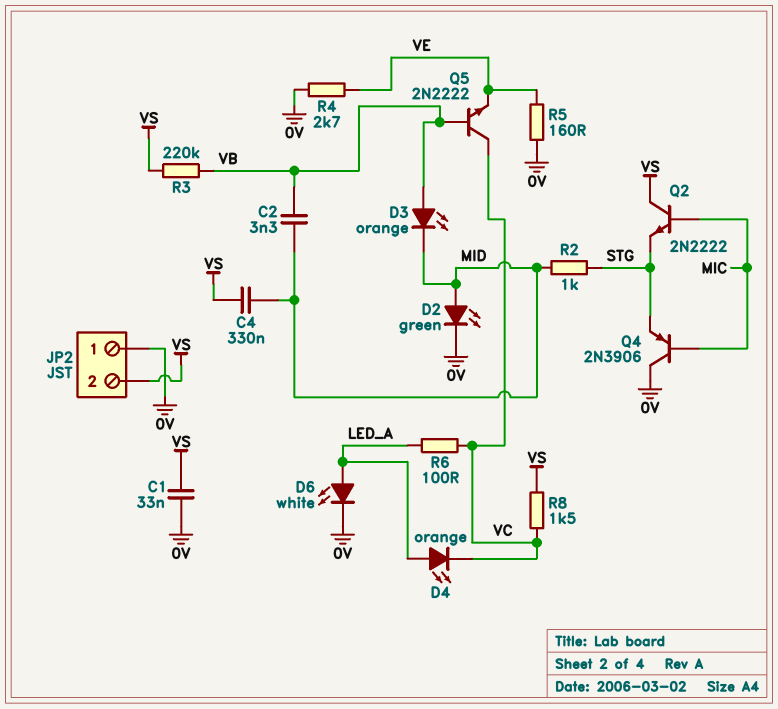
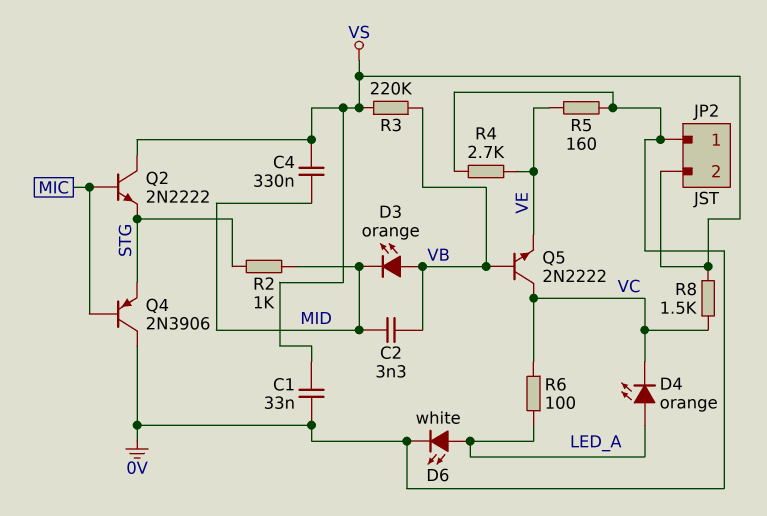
D2: LED green (A MID, K 0V) -> none

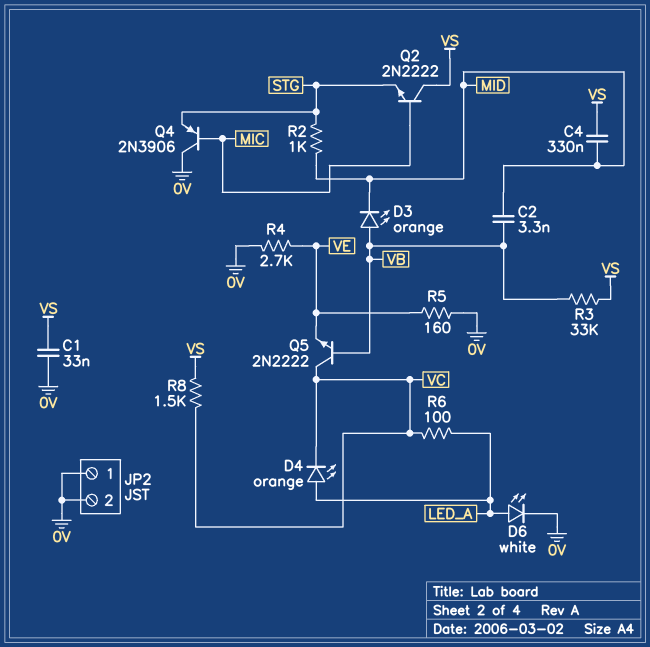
JP2 pin 2: VS -> 0V
R3: 220k (VB, VS) -> 33k (VB, VS)

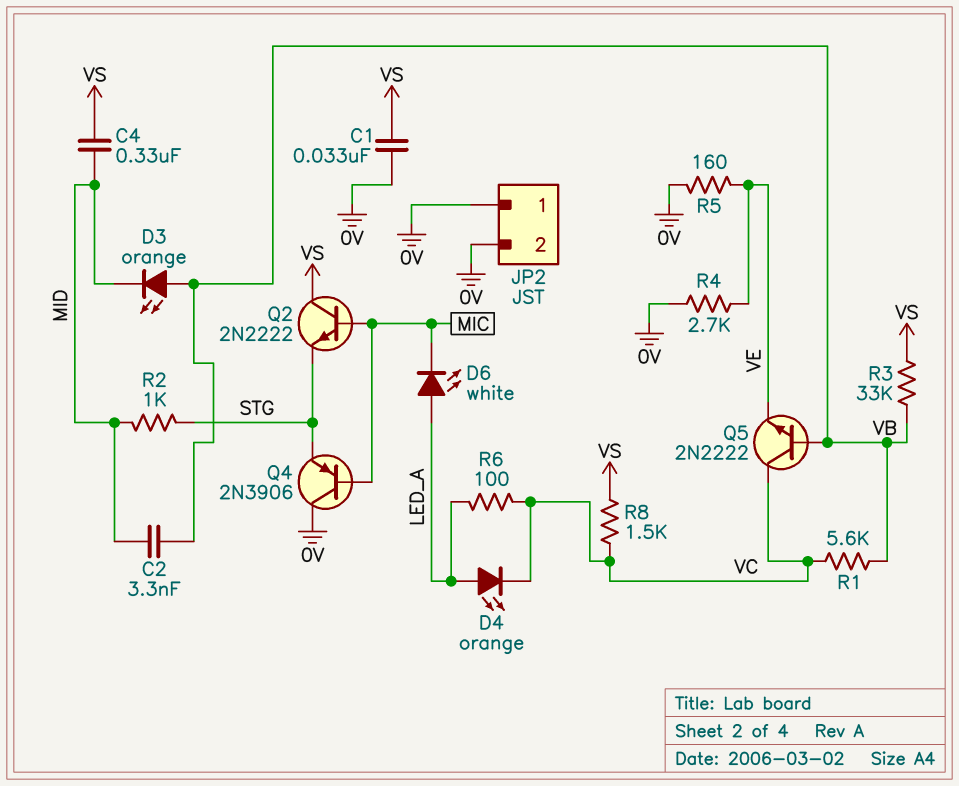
D6: LED white (A LED_A, K 0V) -> LED white (A LED_A, K MIC)
R1: none -> 5.6k (VB, VC)

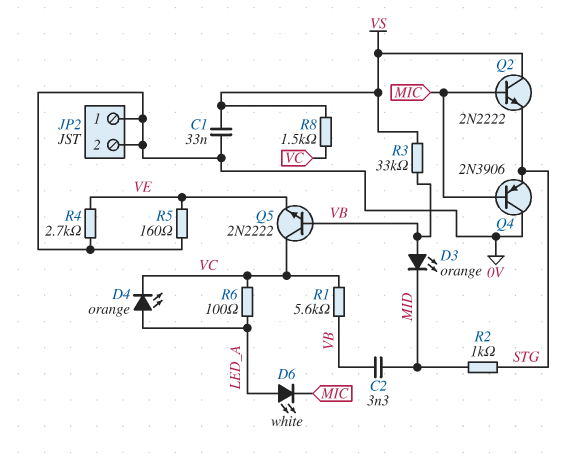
C4: 330nF (MID, VS) -> none

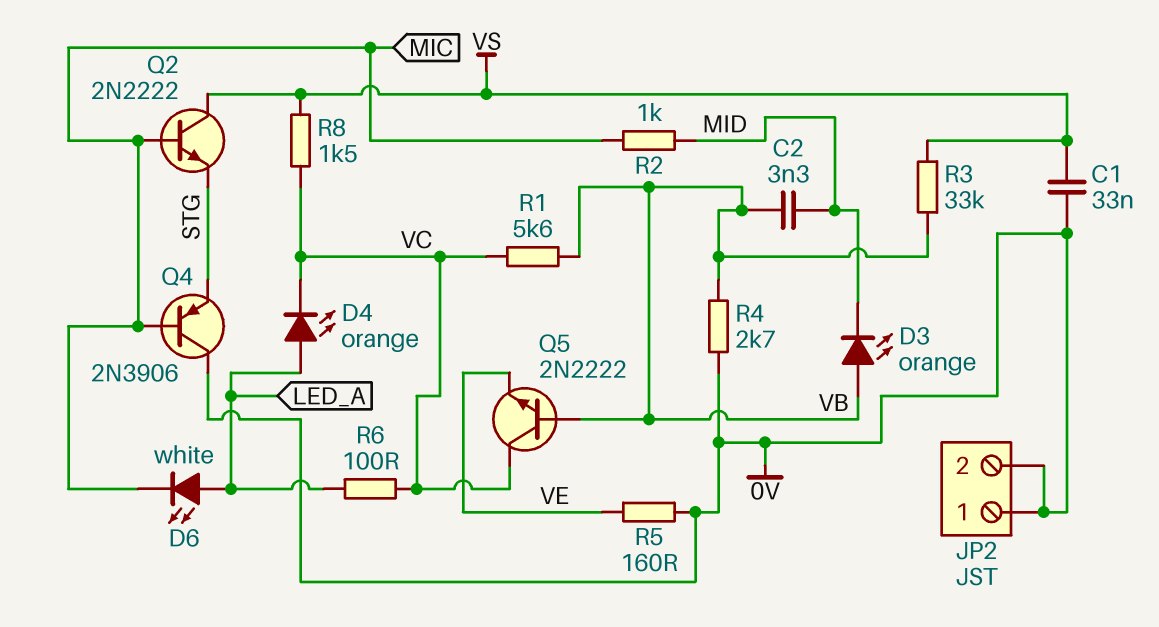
R2: 1k (MID, STG) -> 1k (MIC, MID)
R4: 2.7k (0V, VE) -> 2.7k (0V, VB)

